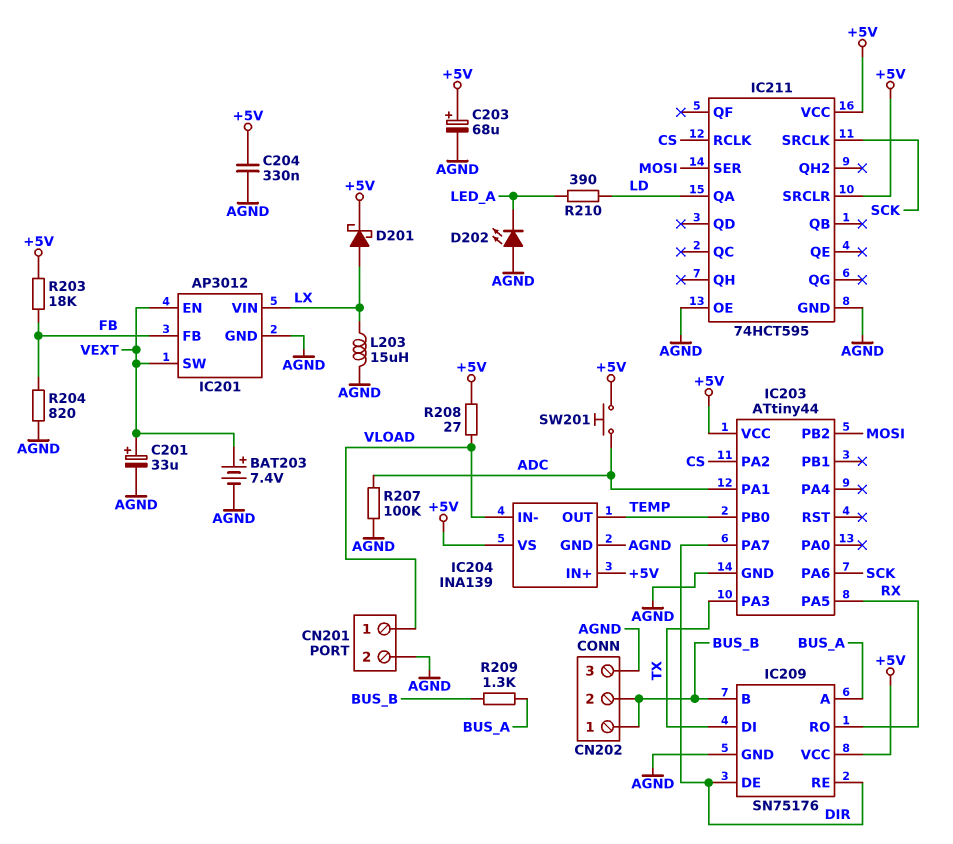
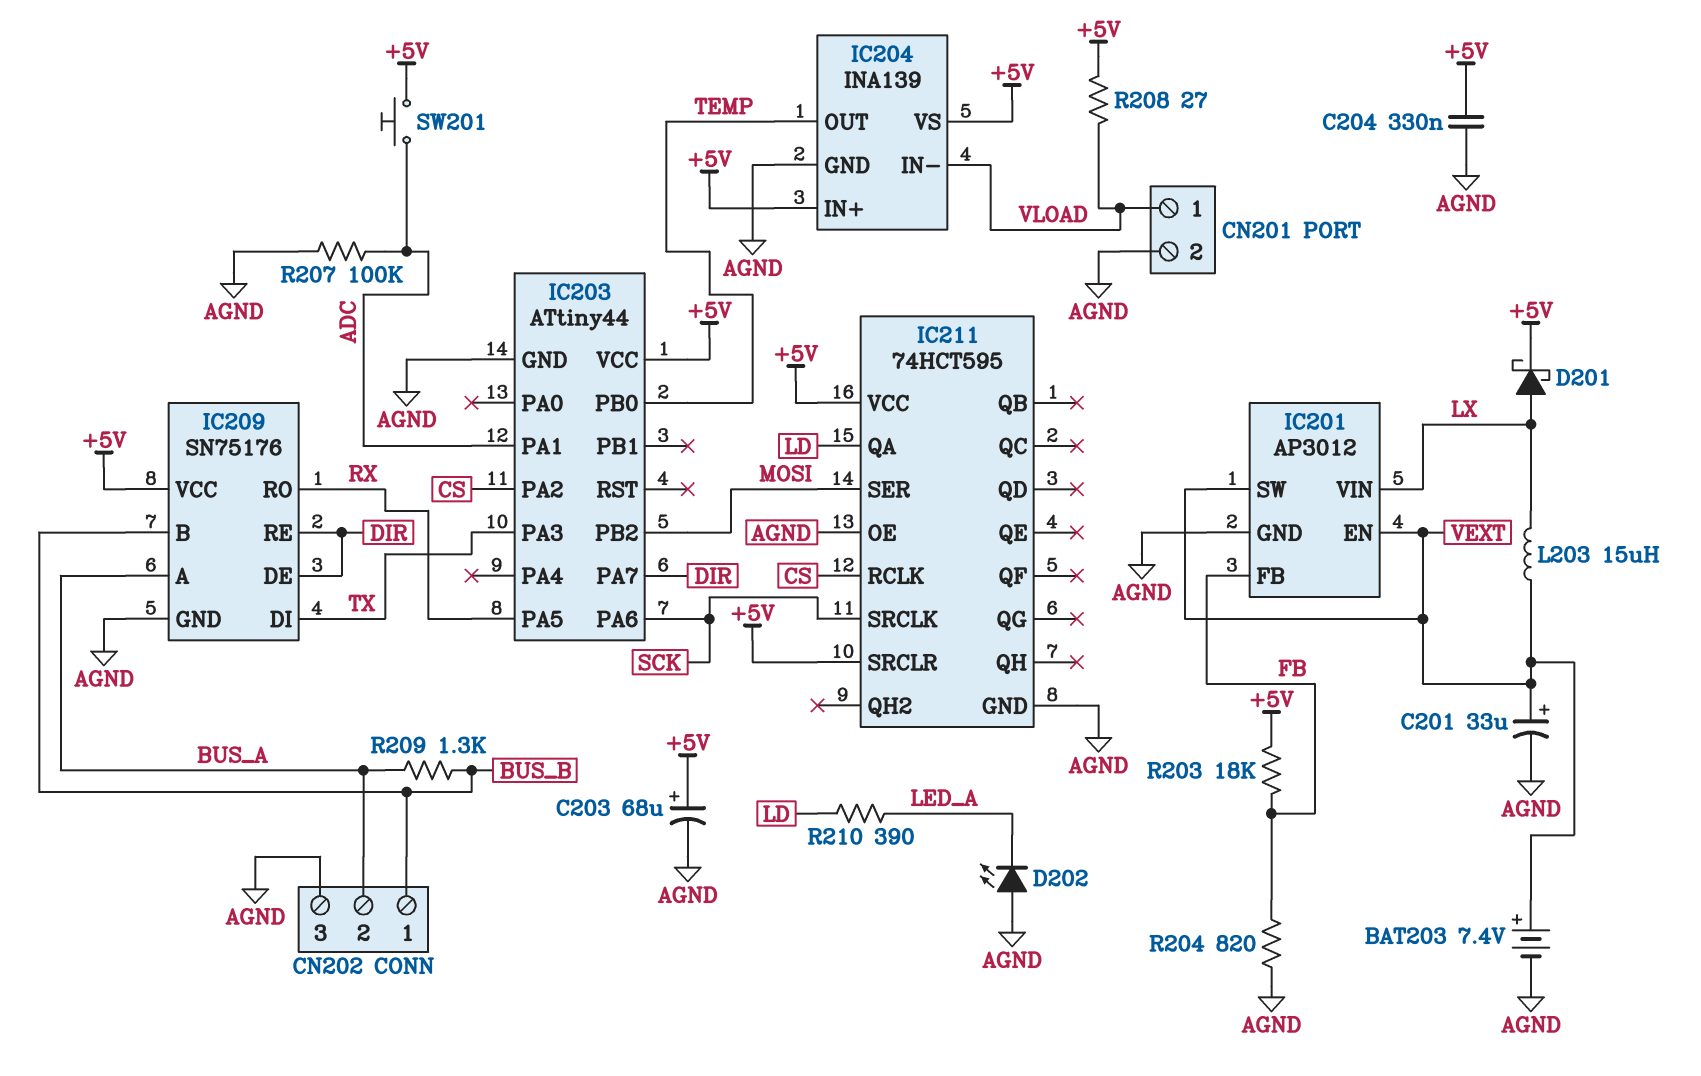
CN202 pin 2: BUS_B -> BUS_A
L203: 15uH (AGND, LX) -> 15uH (LX, VEXT)

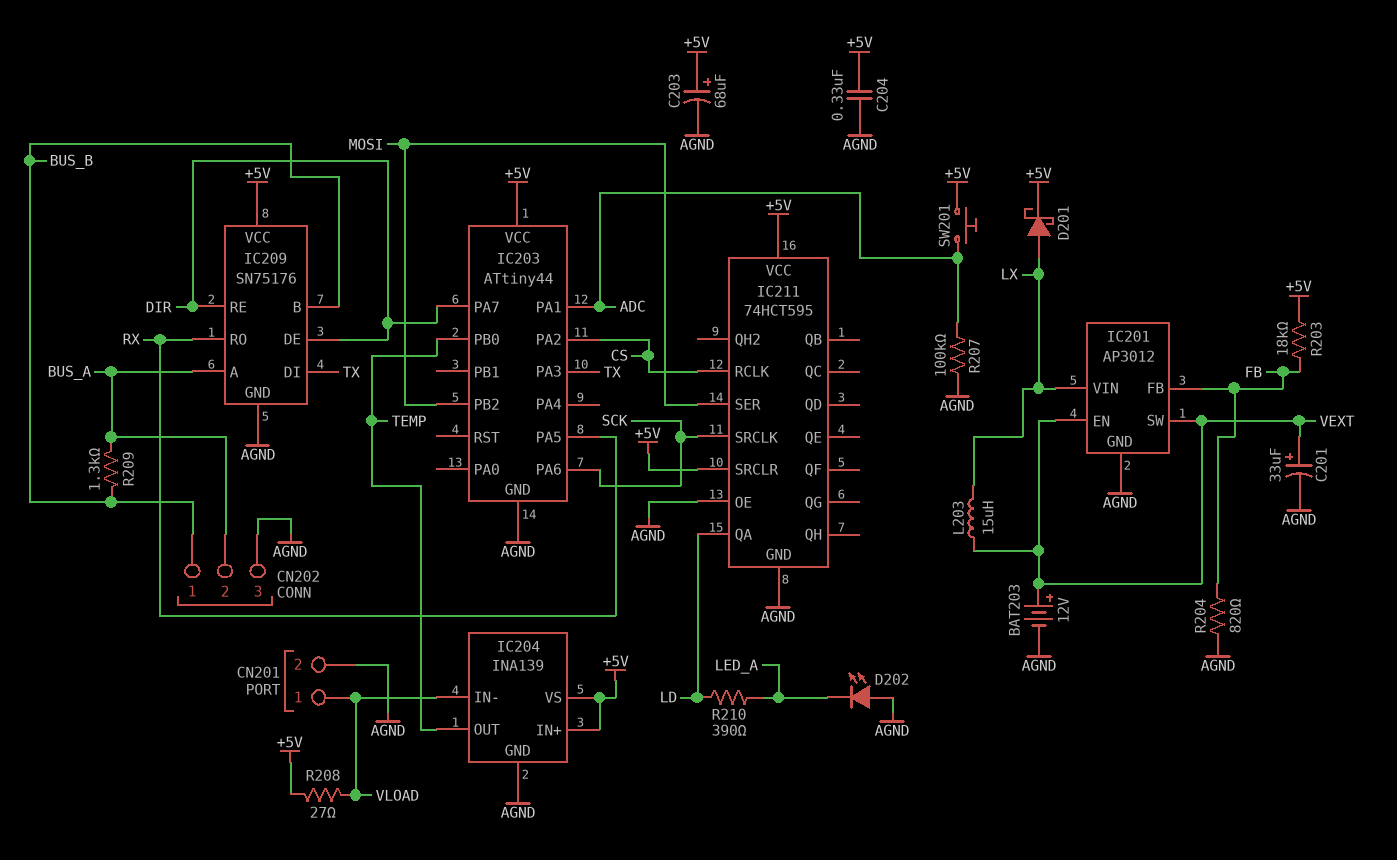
BAT203: 7.4V (plus VEXT, minus AGND) -> 12V (plus VEXT, minus AGND)

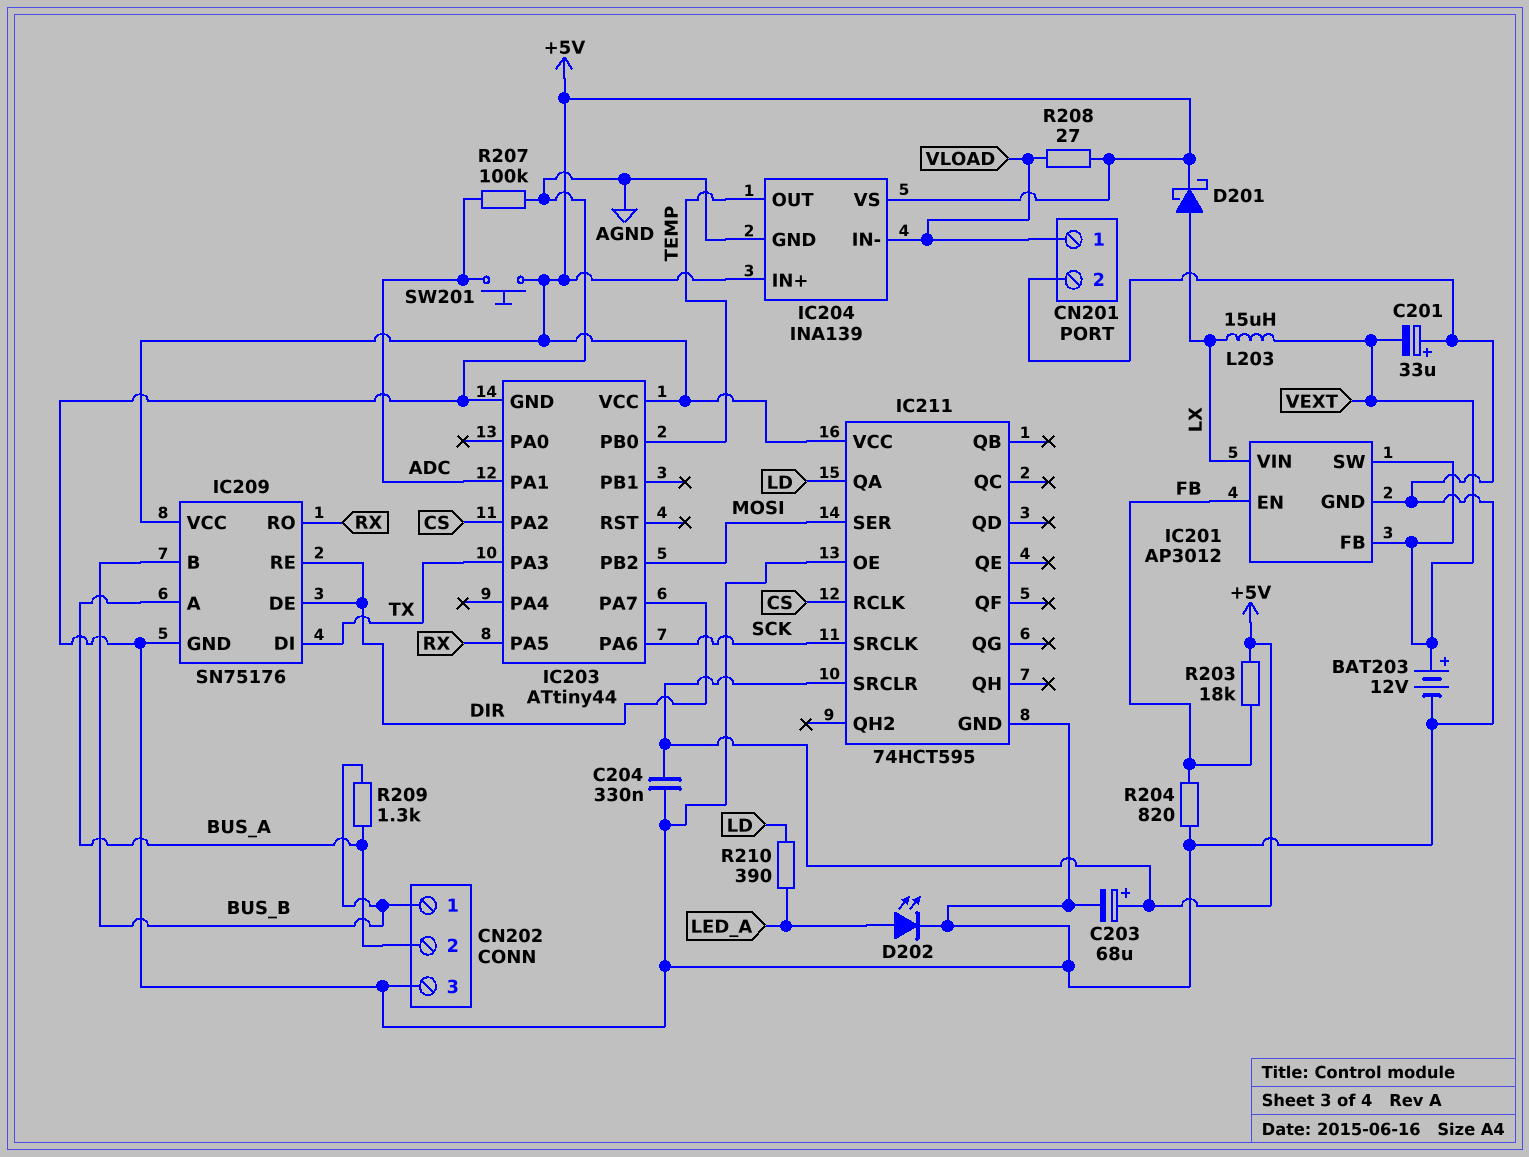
C201: 33uF (plus VEXT, minus AGND) -> 33uF (plus AGND, minus VEXT)
D202: LED (A AGND, K LED_A) -> LED (A LED_A, K AGND)
IC201 pin EN: VEXT -> FB
IC201 pin FB: FB -> VEXT

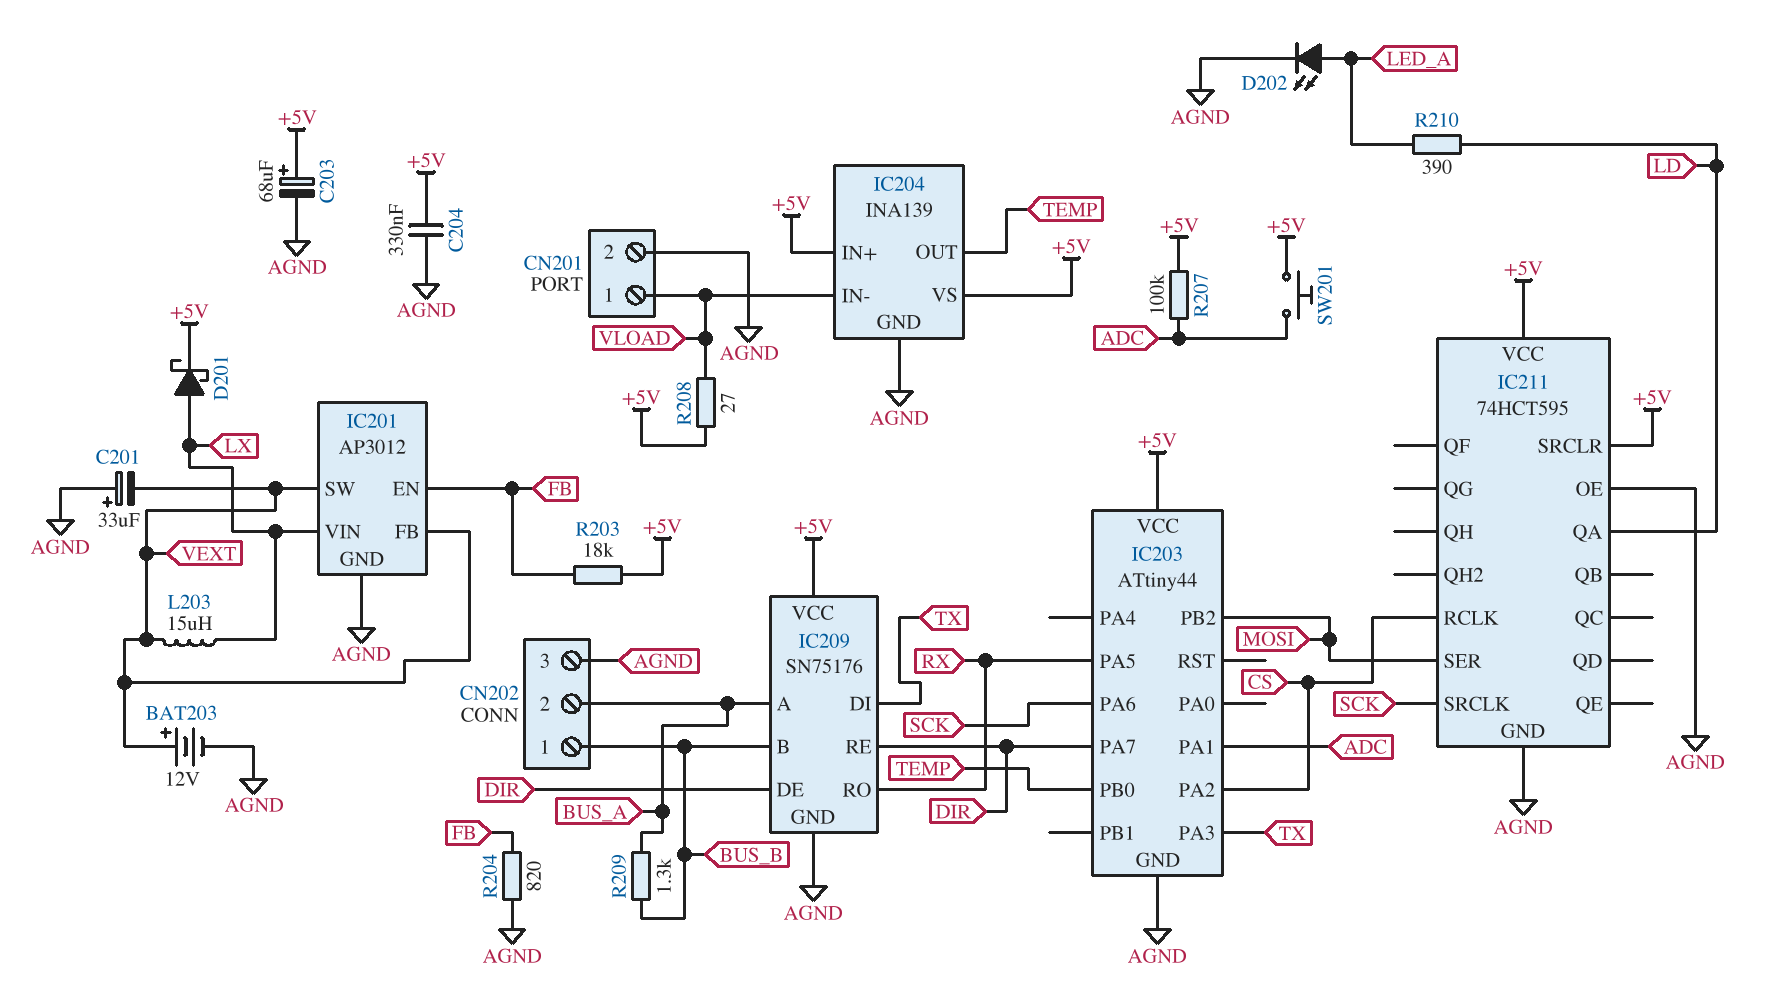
R207: 100k (ADC, AGND) -> 100k (+5V, ADC)

